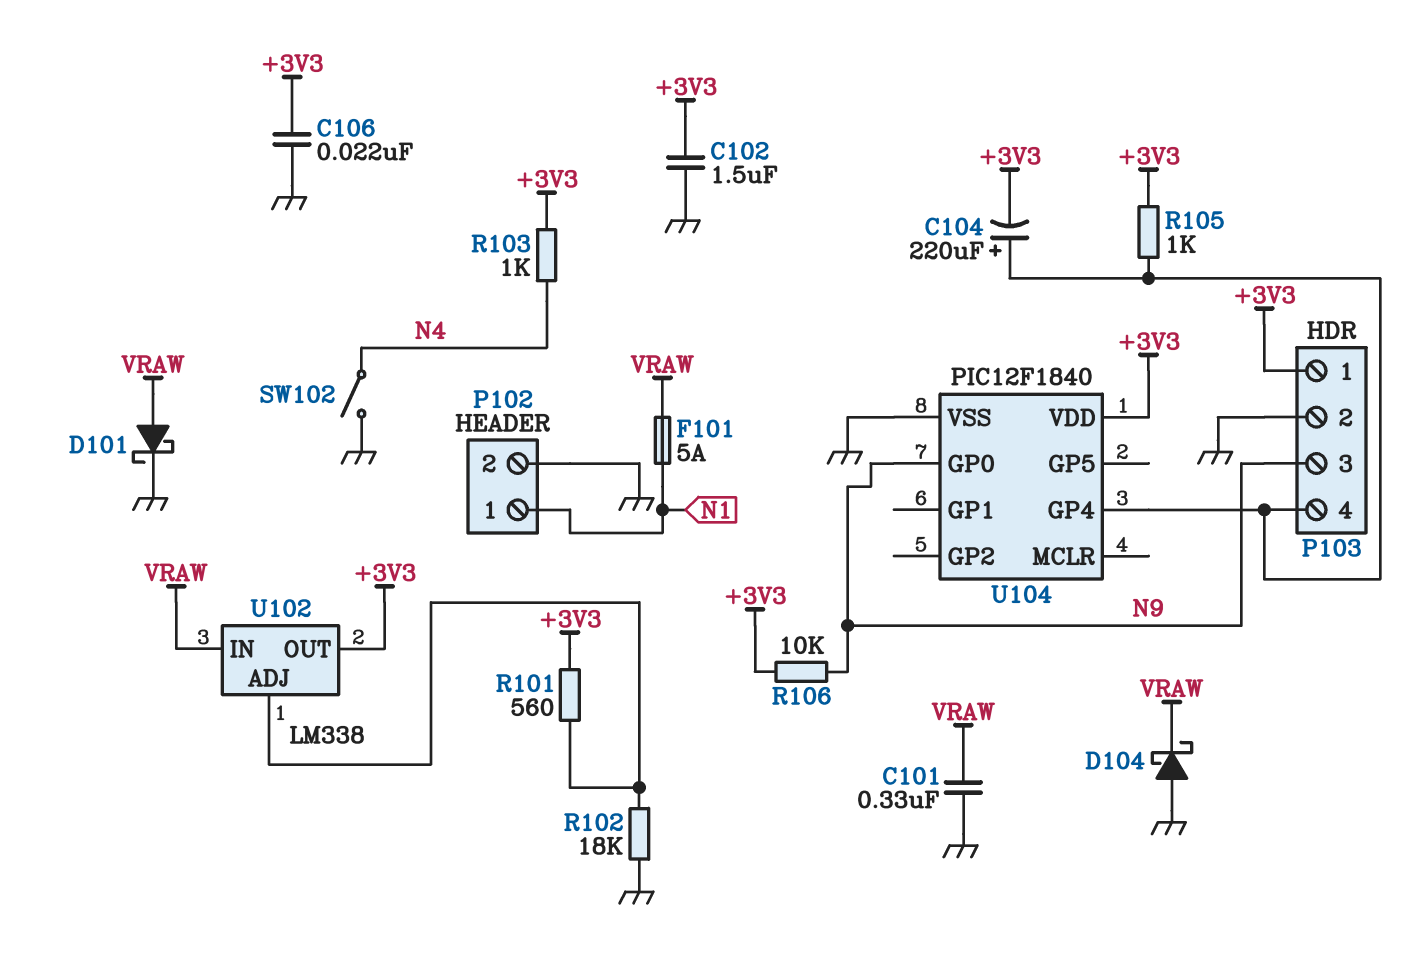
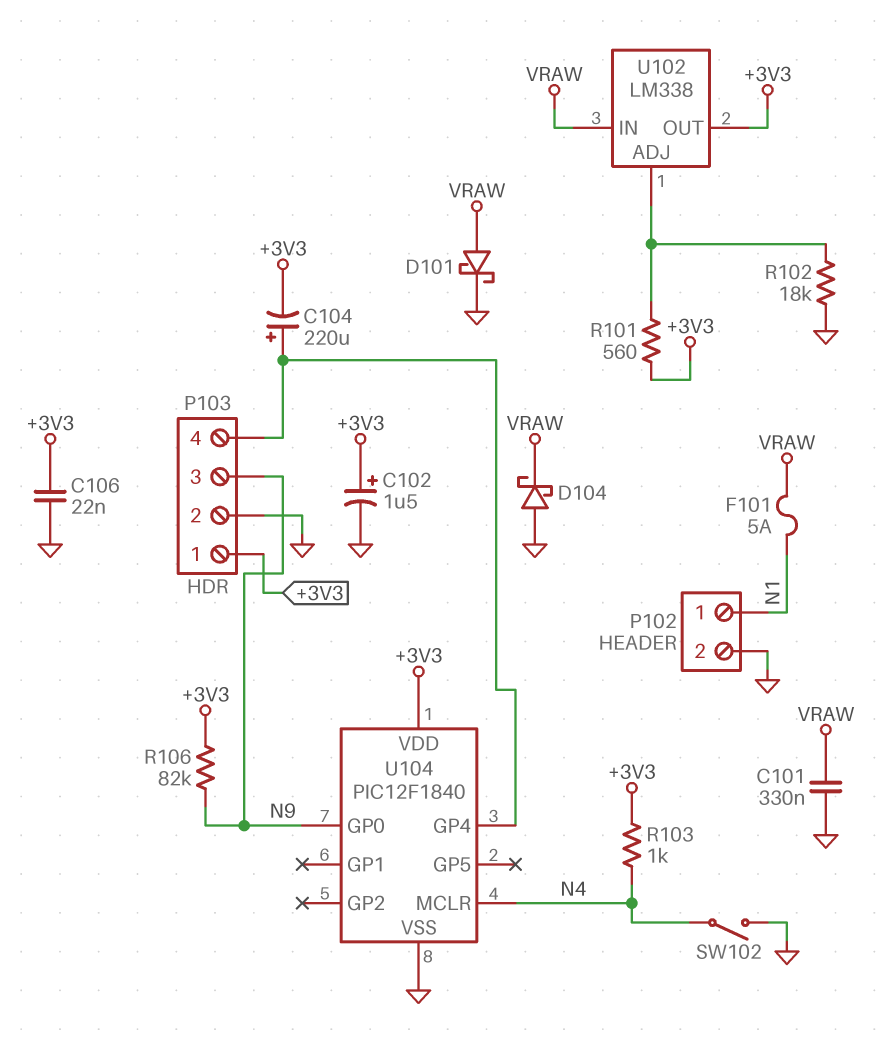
C102: 1.5uF (+3V3, GND) -> 1.5uF (plus +3V3, minus GND)
R105: 1k (+3V3, P103/4) -> none
R106: 10k (+3V3, N9) -> 82k (+3V3, N9)
U104 pin MCLR: none -> N4

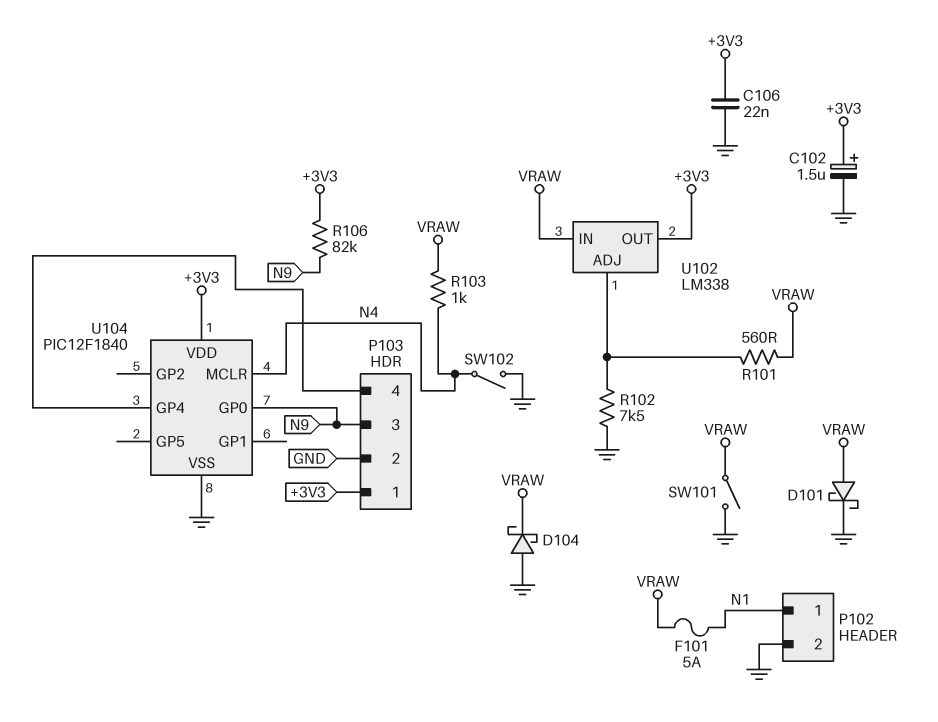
C101: 330nF (GND, VRAW) -> none
C104: 220uF (plus P103/4, minus +3V3) -> none
R101: 560 (+3V3, U102/ADJ) -> 560 (U102/ADJ, VRAW)
R102: 18k (GND, U102/ADJ) -> 7.5k (GND, U102/ADJ)
R103: 1k (+3V3, N4) -> 1k (N4, VRAW)
SW101: none -> switch (GND, VRAW)

